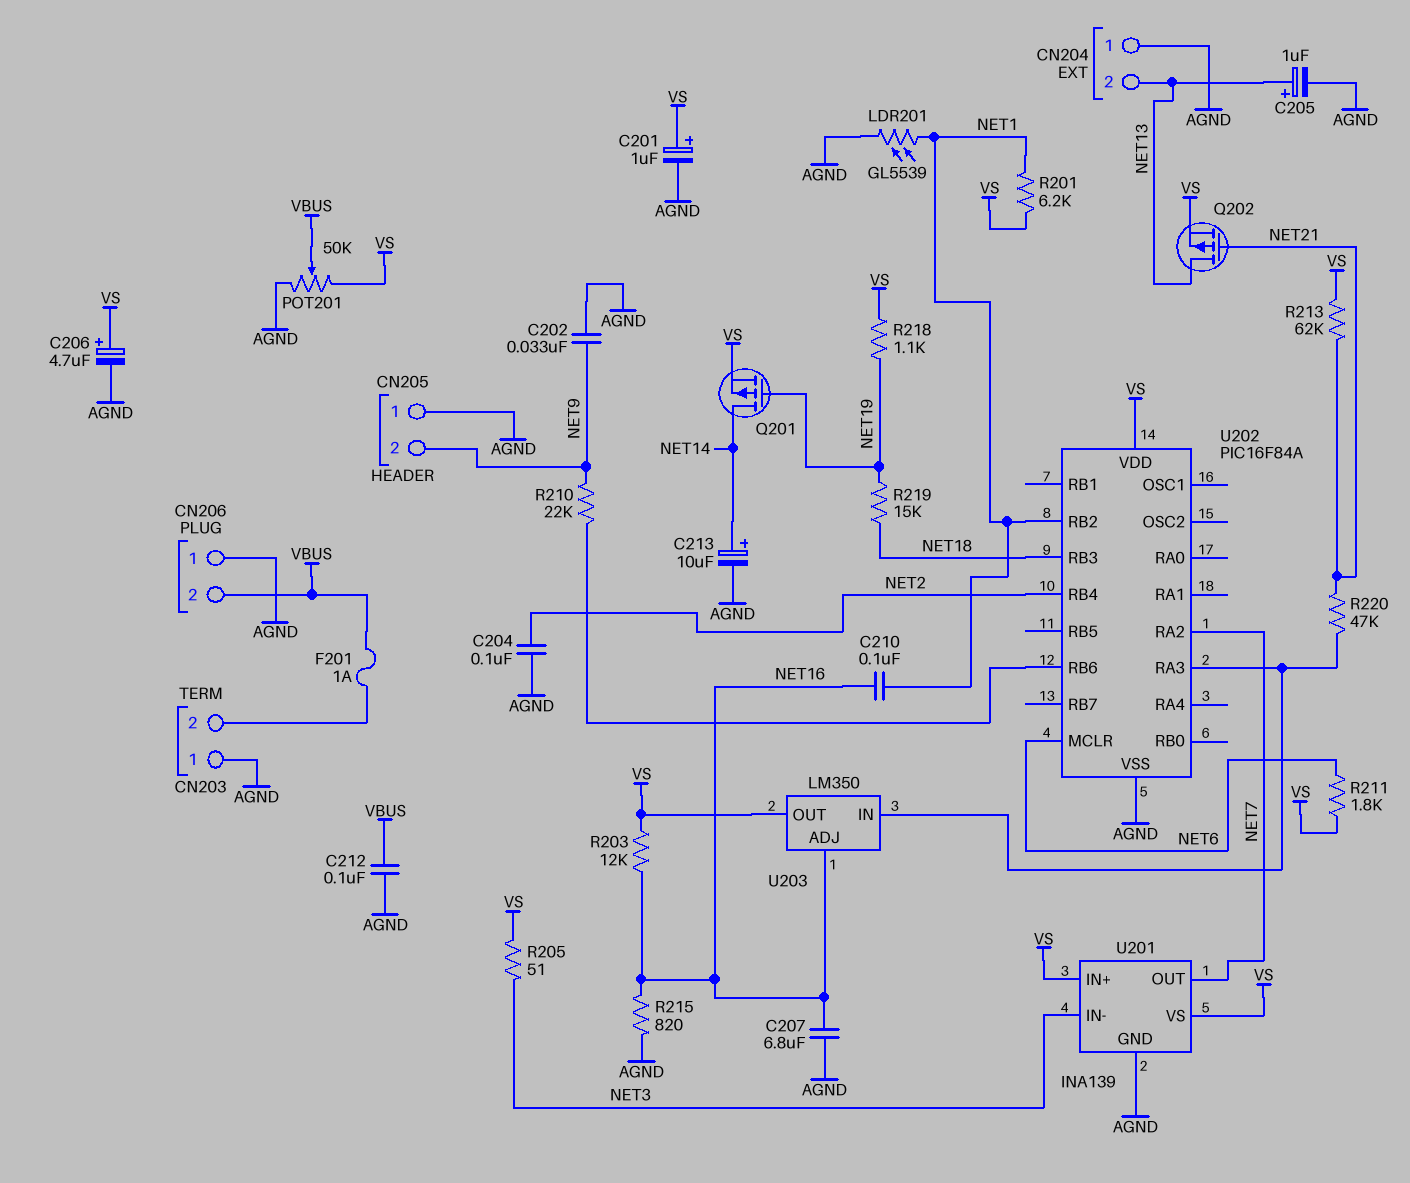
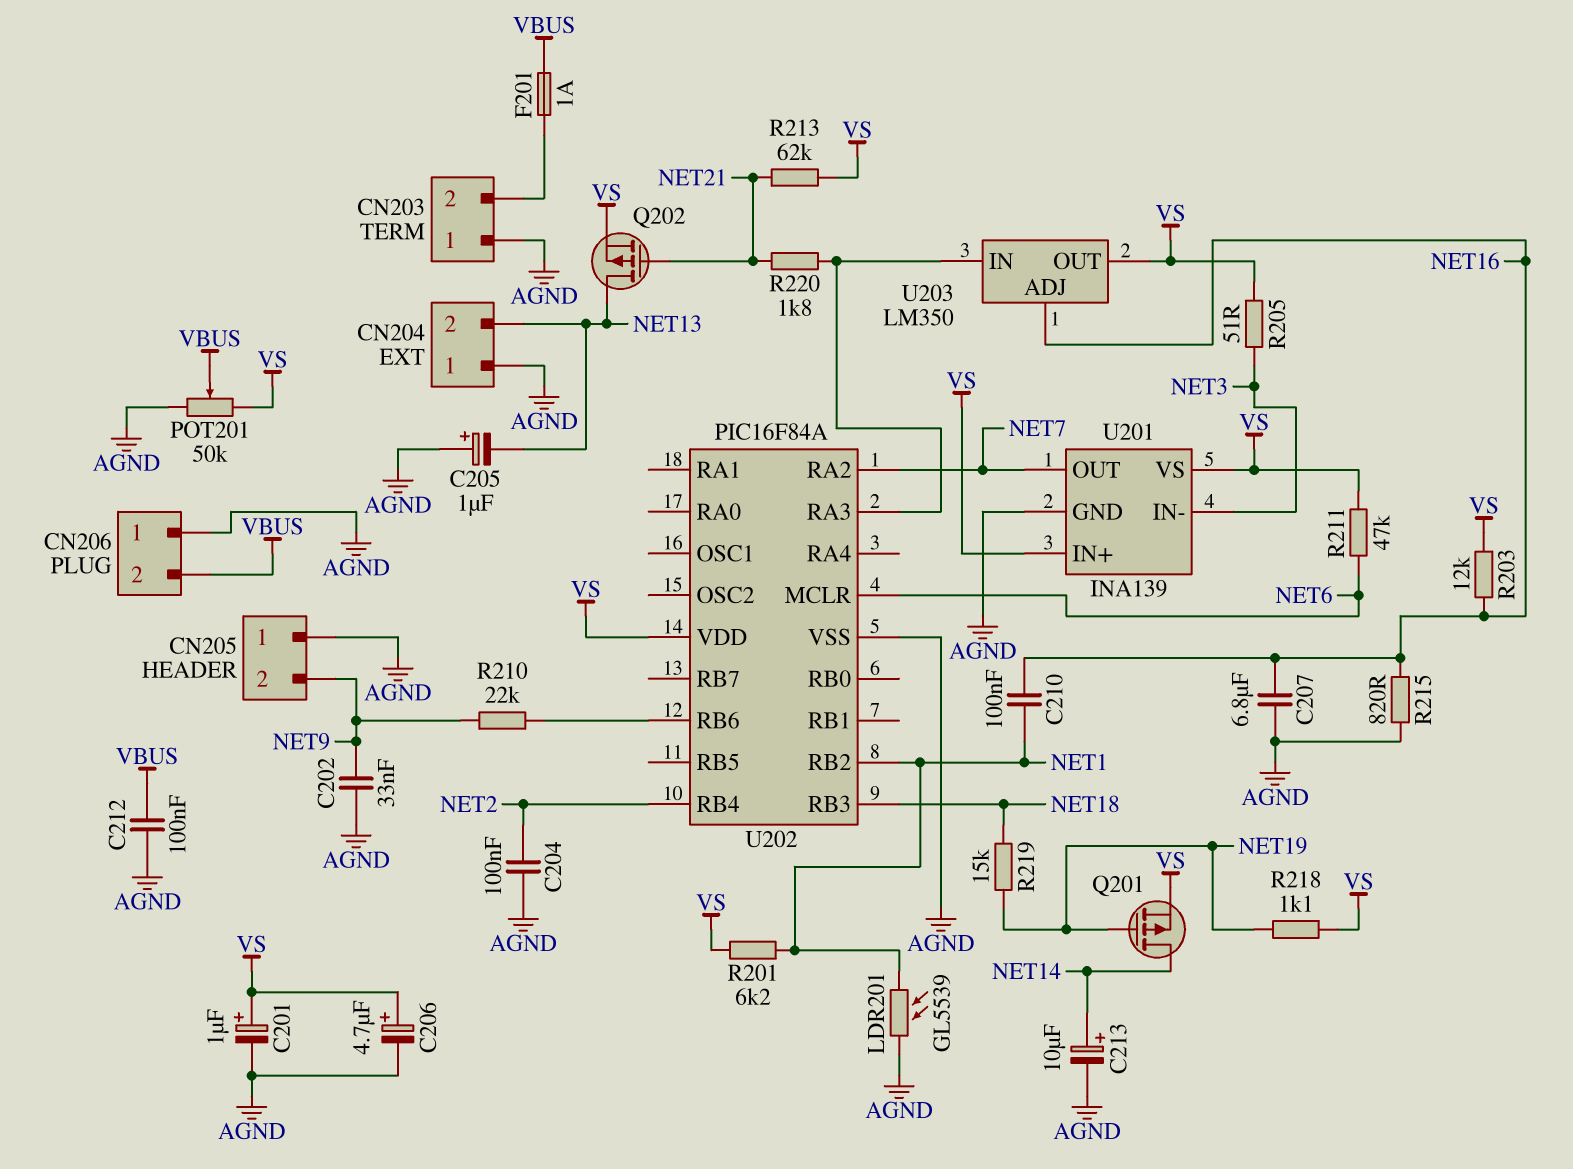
C205: 1uF (plus NET13, minus AGND) -> 1uF (plus AGND, minus NET13)
R211: 1.8k (NET6, VS) -> 47k (NET6, VS)
R220: 47k (NET21, U202/RA3) -> 1.8k (NET21, U202/RA3)

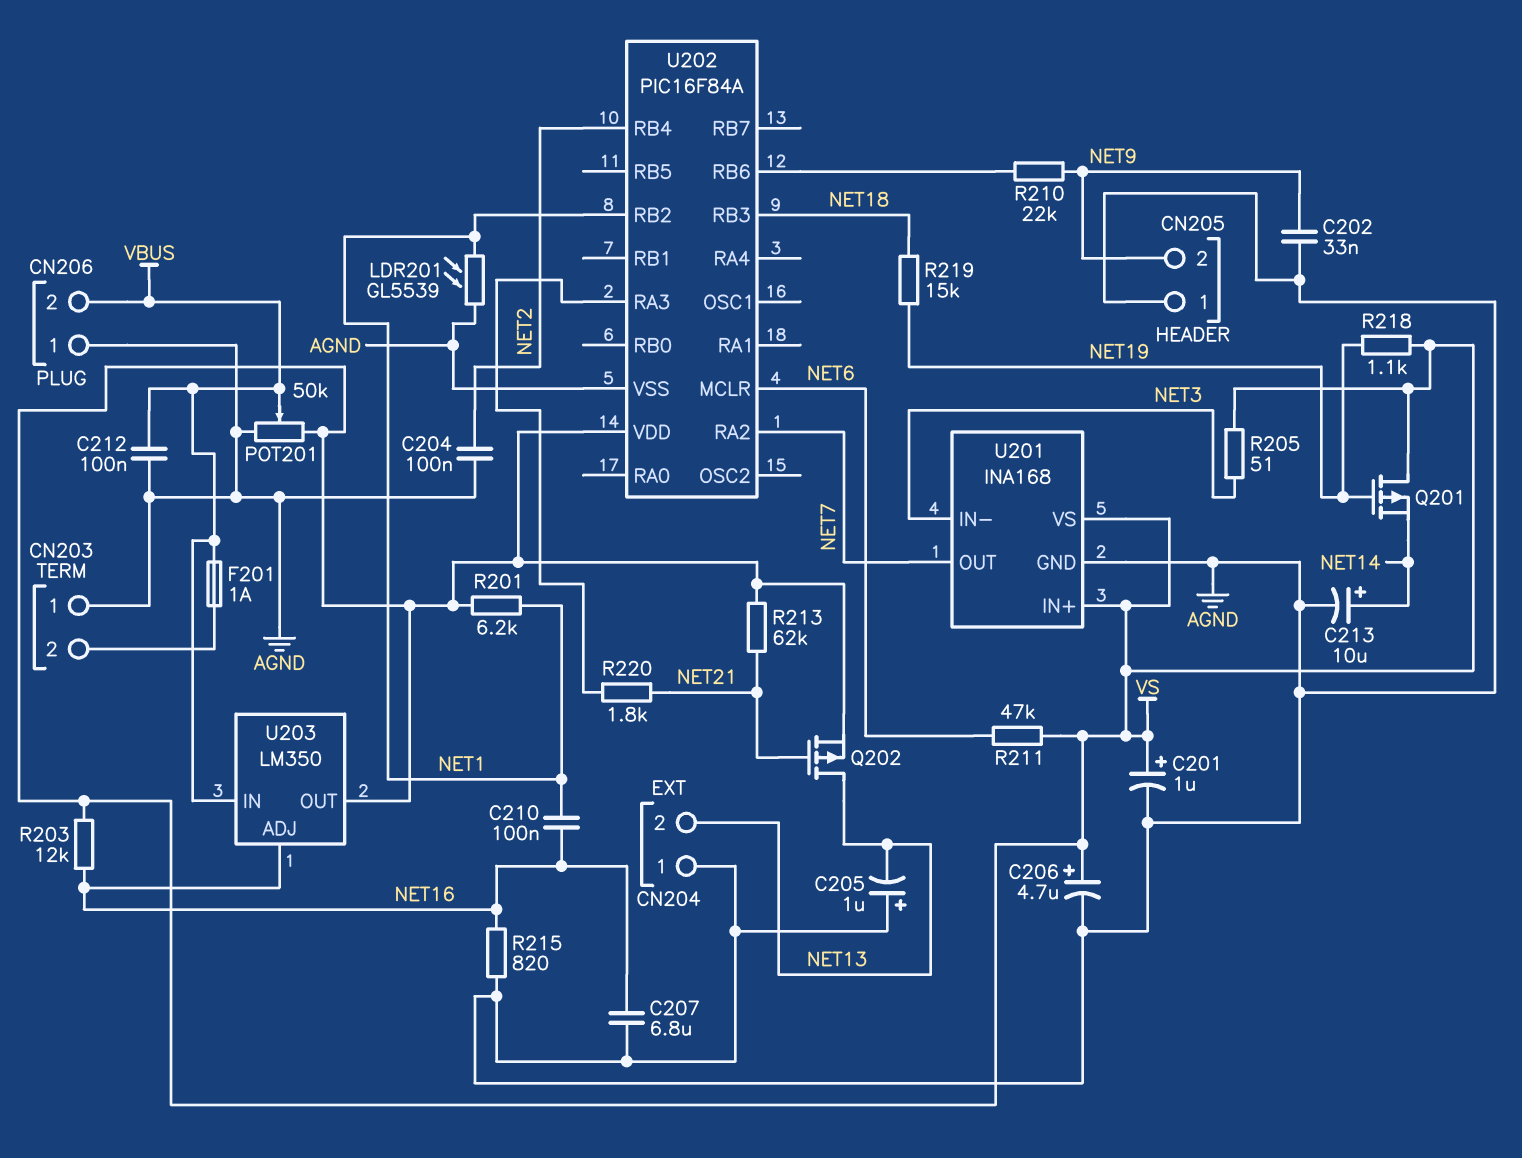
Q201: PMOS (G NET19, D NET14, S VS) -> PMOS (G NET19, D VS, S NET14)
U201: INA139 -> INA168
U203 pin IN: U202/RA3 -> VBUS

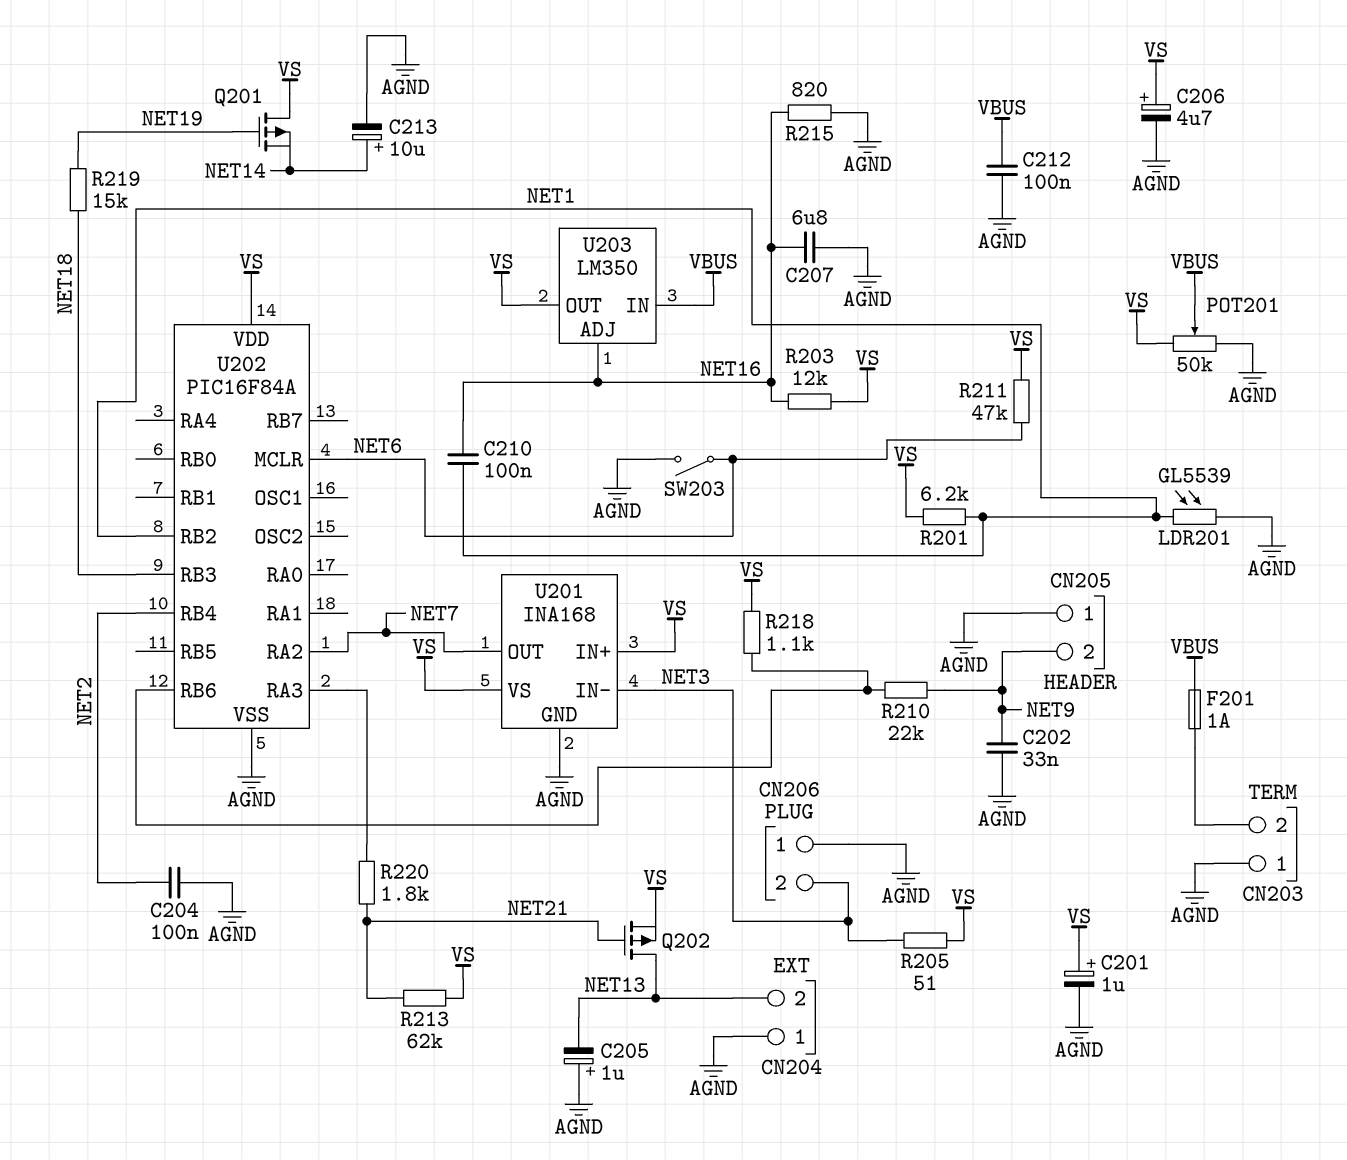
CN206 pin 2: VBUS -> NET3
R218: 1.1k (NET19, VS) -> 1.1k (U202/RB6, VS)
SW203: none -> switch (AGND, NET6)

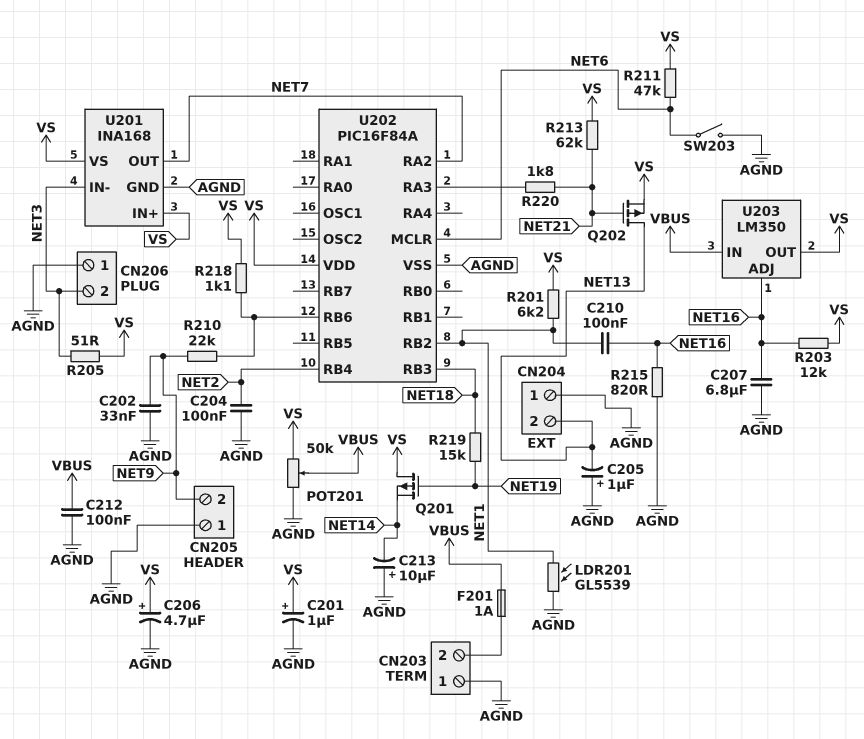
C213: 10uF (plus NET14, minus AGND) -> 10uF (plus AGND, minus NET14)

